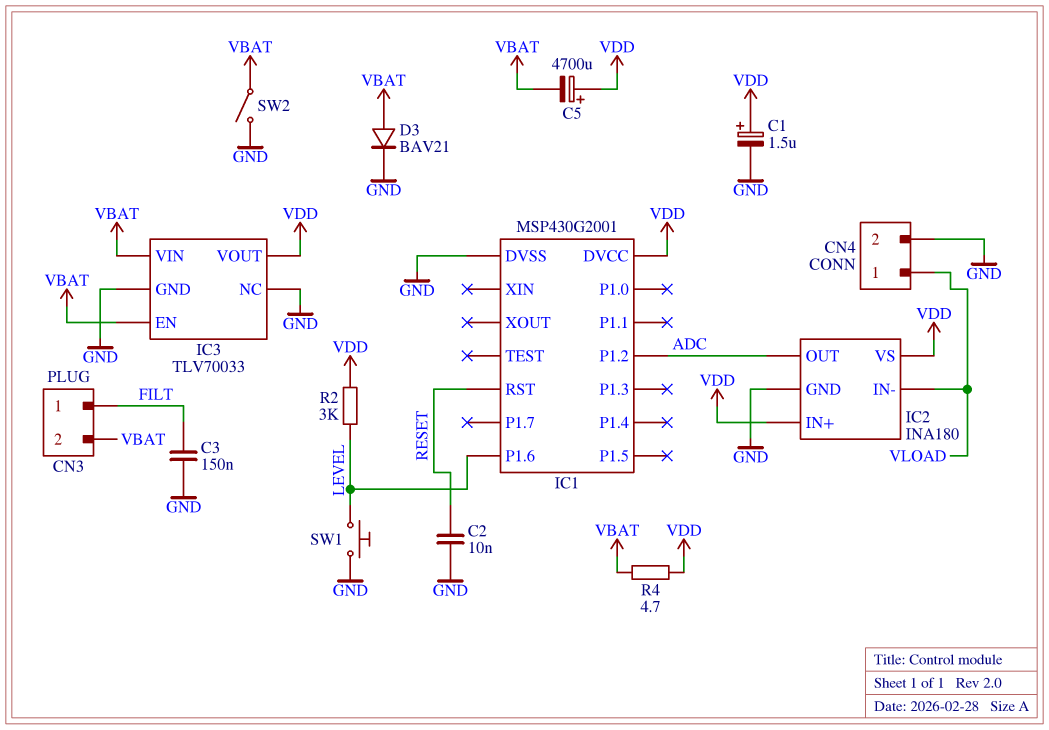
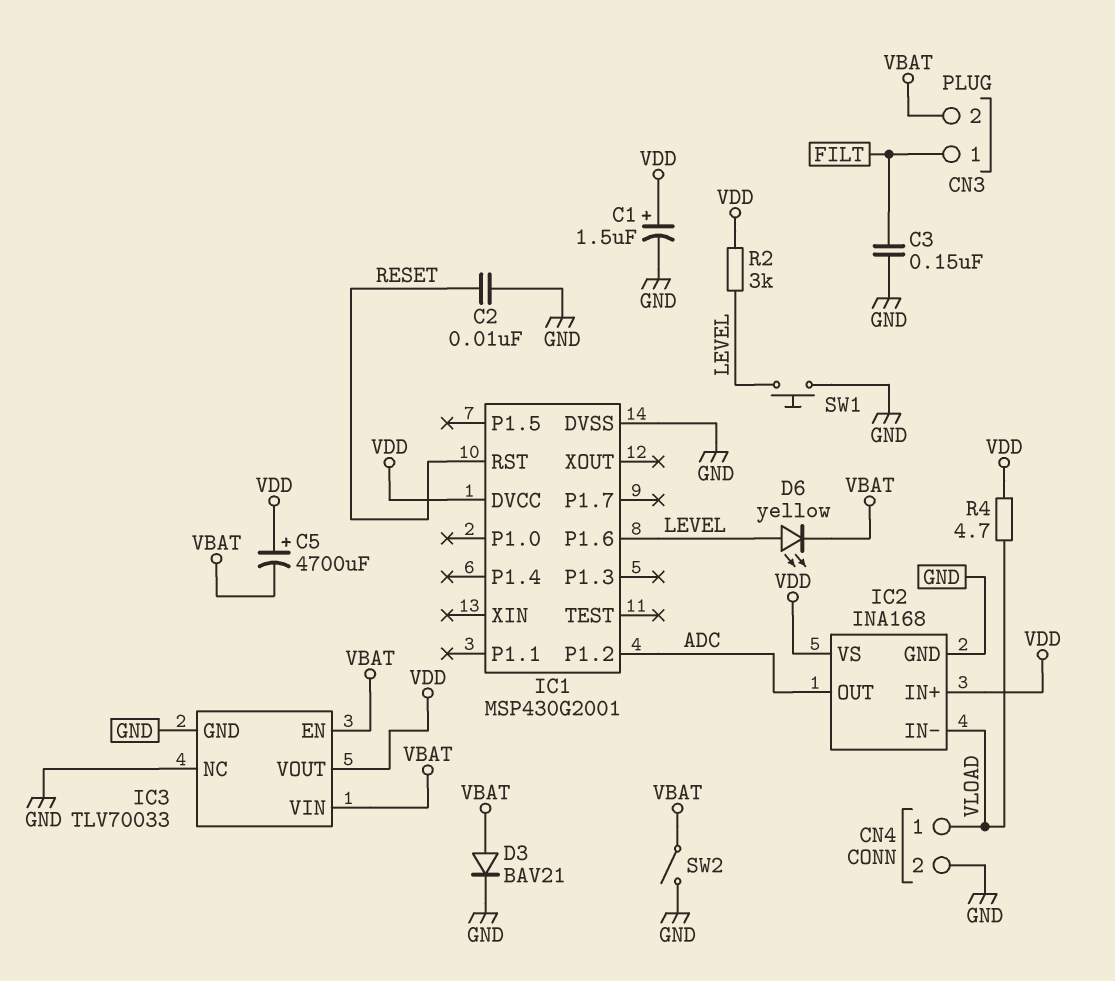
D6: none -> LED yellow (A LEVEL, K VBAT)
IC2: INA180 -> INA168
R4: 4.7 (VBAT, VDD) -> 4.7 (VDD, VLOAD)

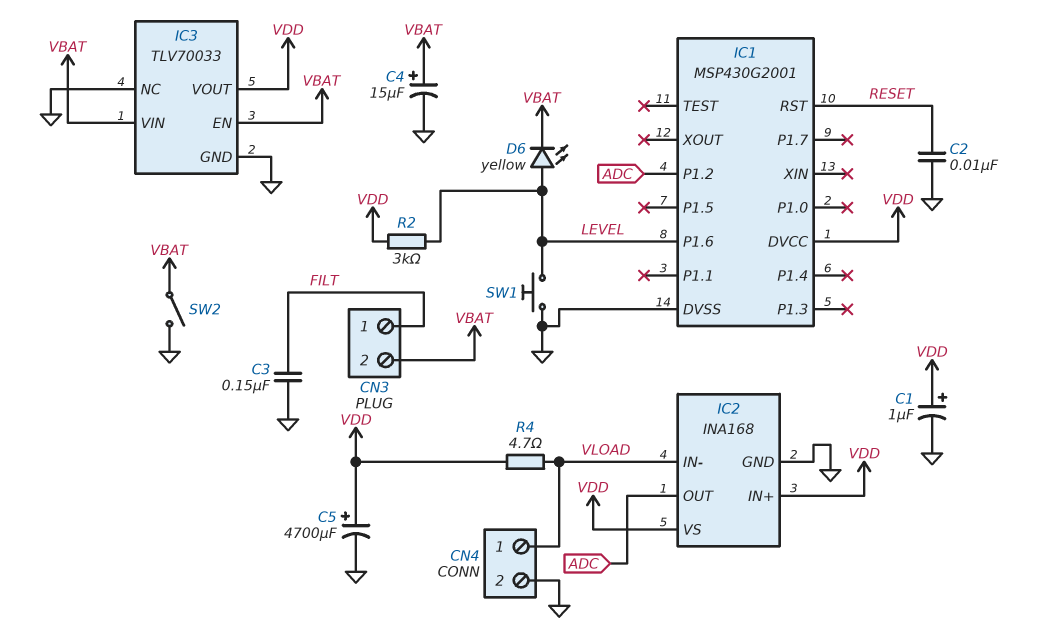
C1: 1.5uF (plus VDD, minus GND) -> 1uF (plus VDD, minus GND)
C4: none -> 15uF (plus VBAT, minus GND)
C5: 4700uF (plus VDD, minus VBAT) -> 4700uF (plus VDD, minus GND)
D3: diode BAV21 (A VBAT, K GND) -> none

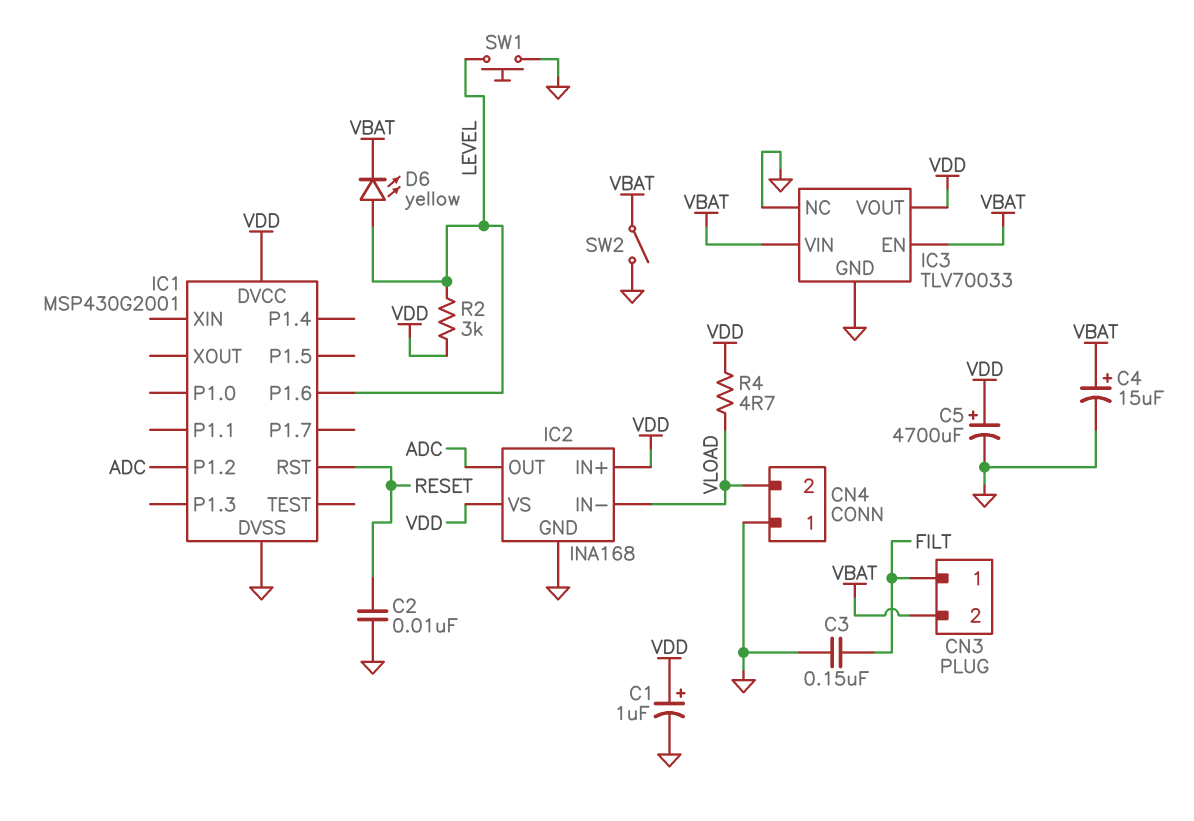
CN4 pin 1: VLOAD -> GND
CN4 pin 2: GND -> VLOAD

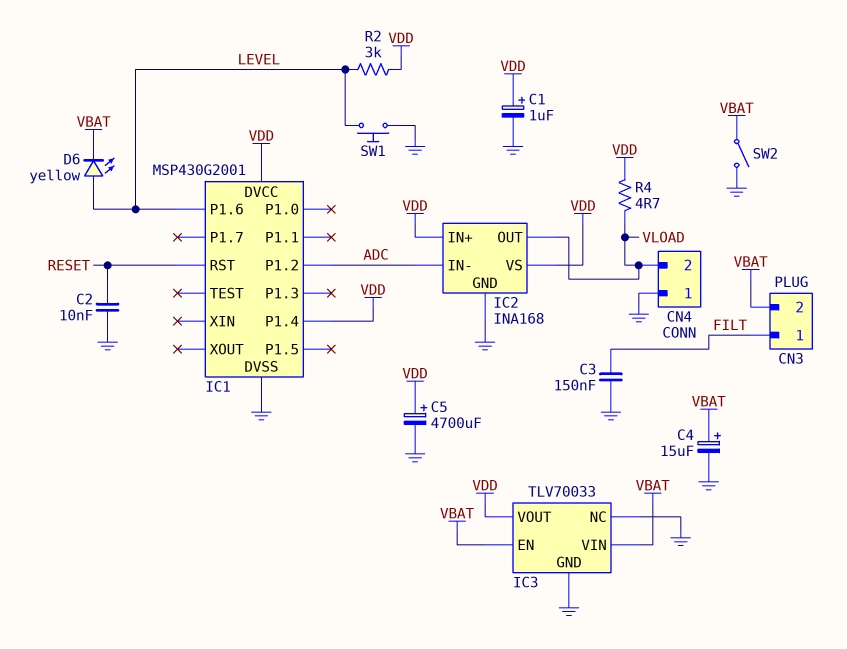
IC1 pin P1.4: none -> VDD
IC2 pin IN-: VLOAD -> ADC
IC2 pin OUT: ADC -> VLOAD

